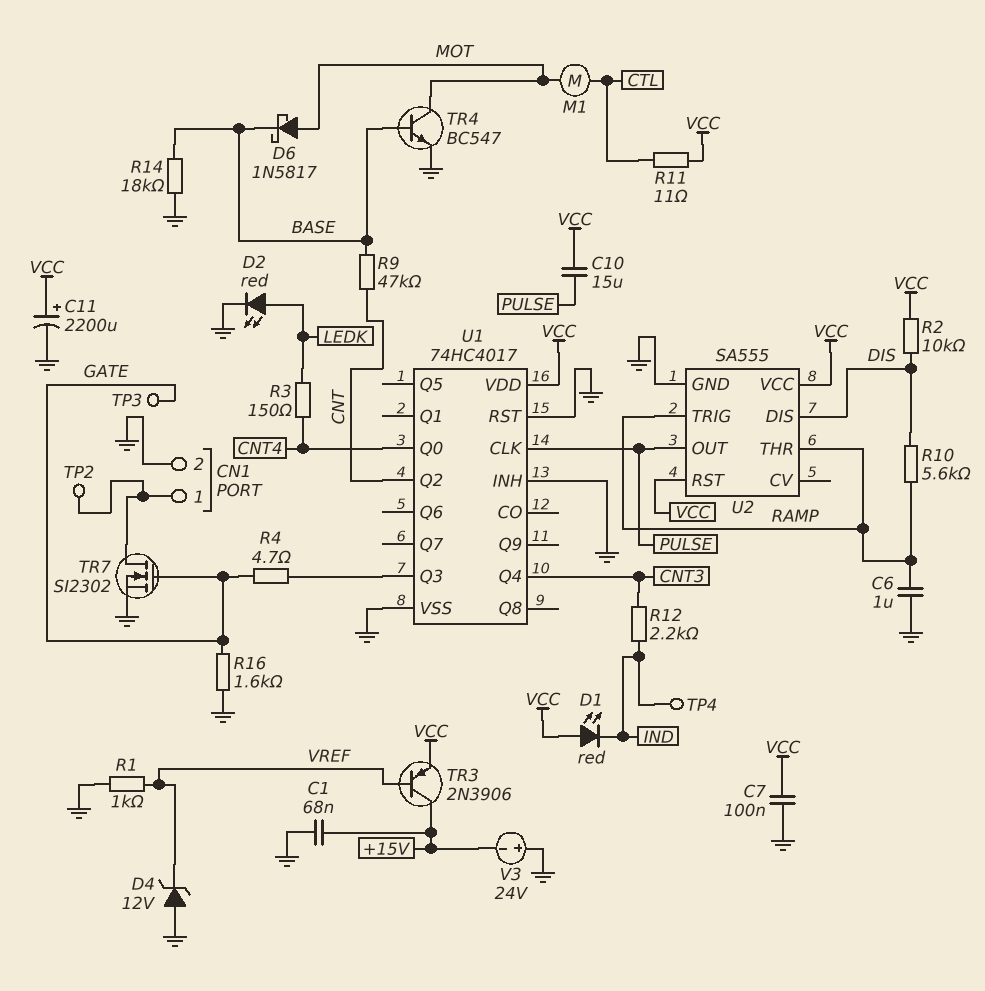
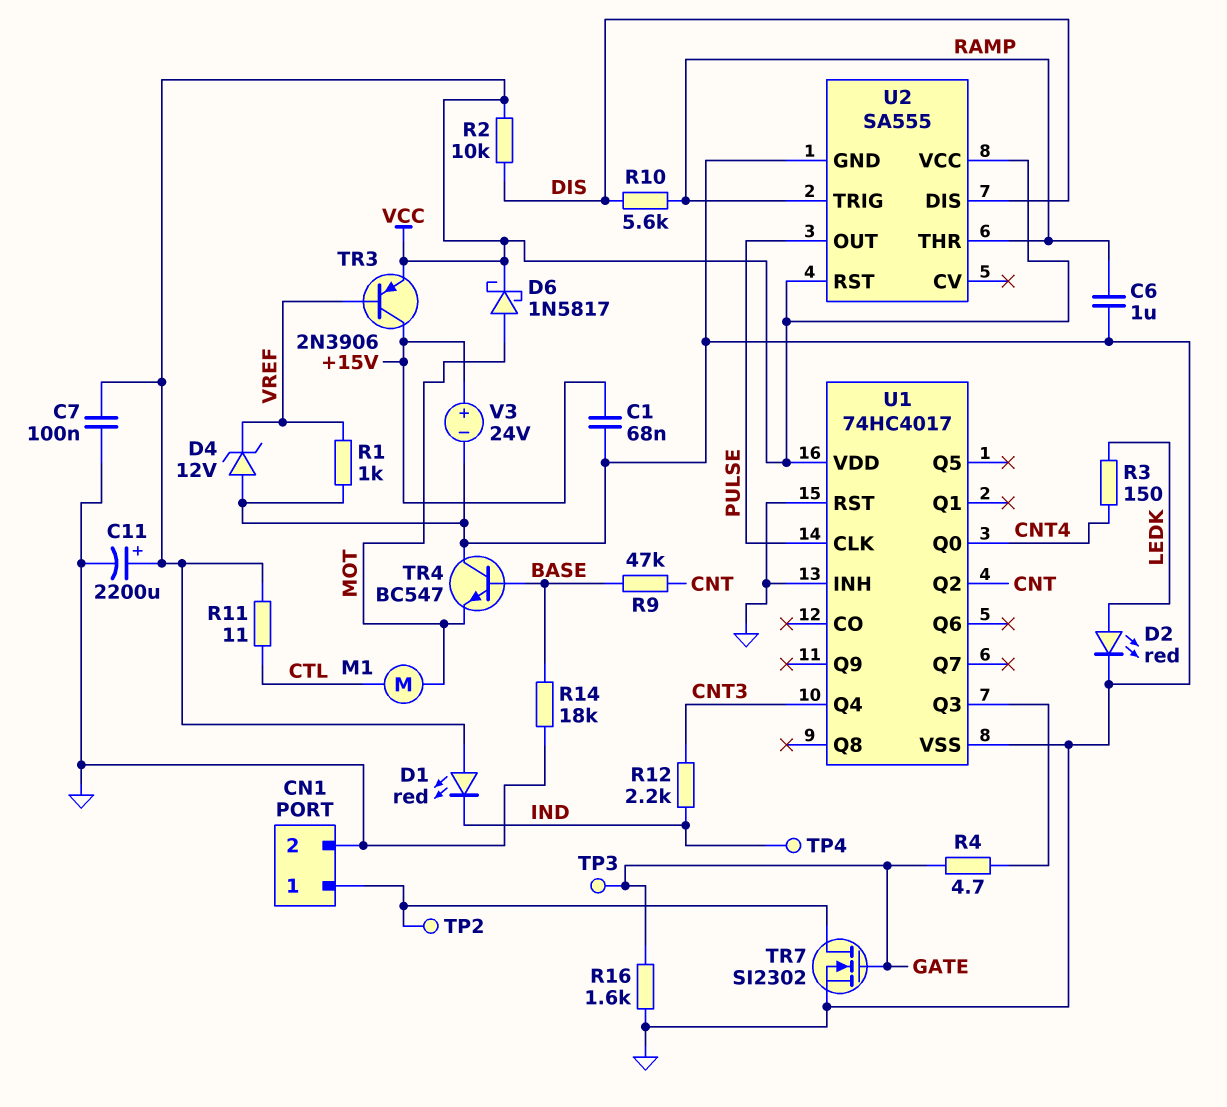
C10: 15uF (PULSE, VCC) -> none
D6: schottky 1N5817 (A MOT, K BASE) -> schottky 1N5817 (A MOT, K VCC)
TR4: NPN BC547 (B BASE, C MOT, E GND) -> NPN BC547 (B BASE, C GND, E MOT)
V3: 24V (plus GND, minus +15V) -> 24V (plus +15V, minus GND)

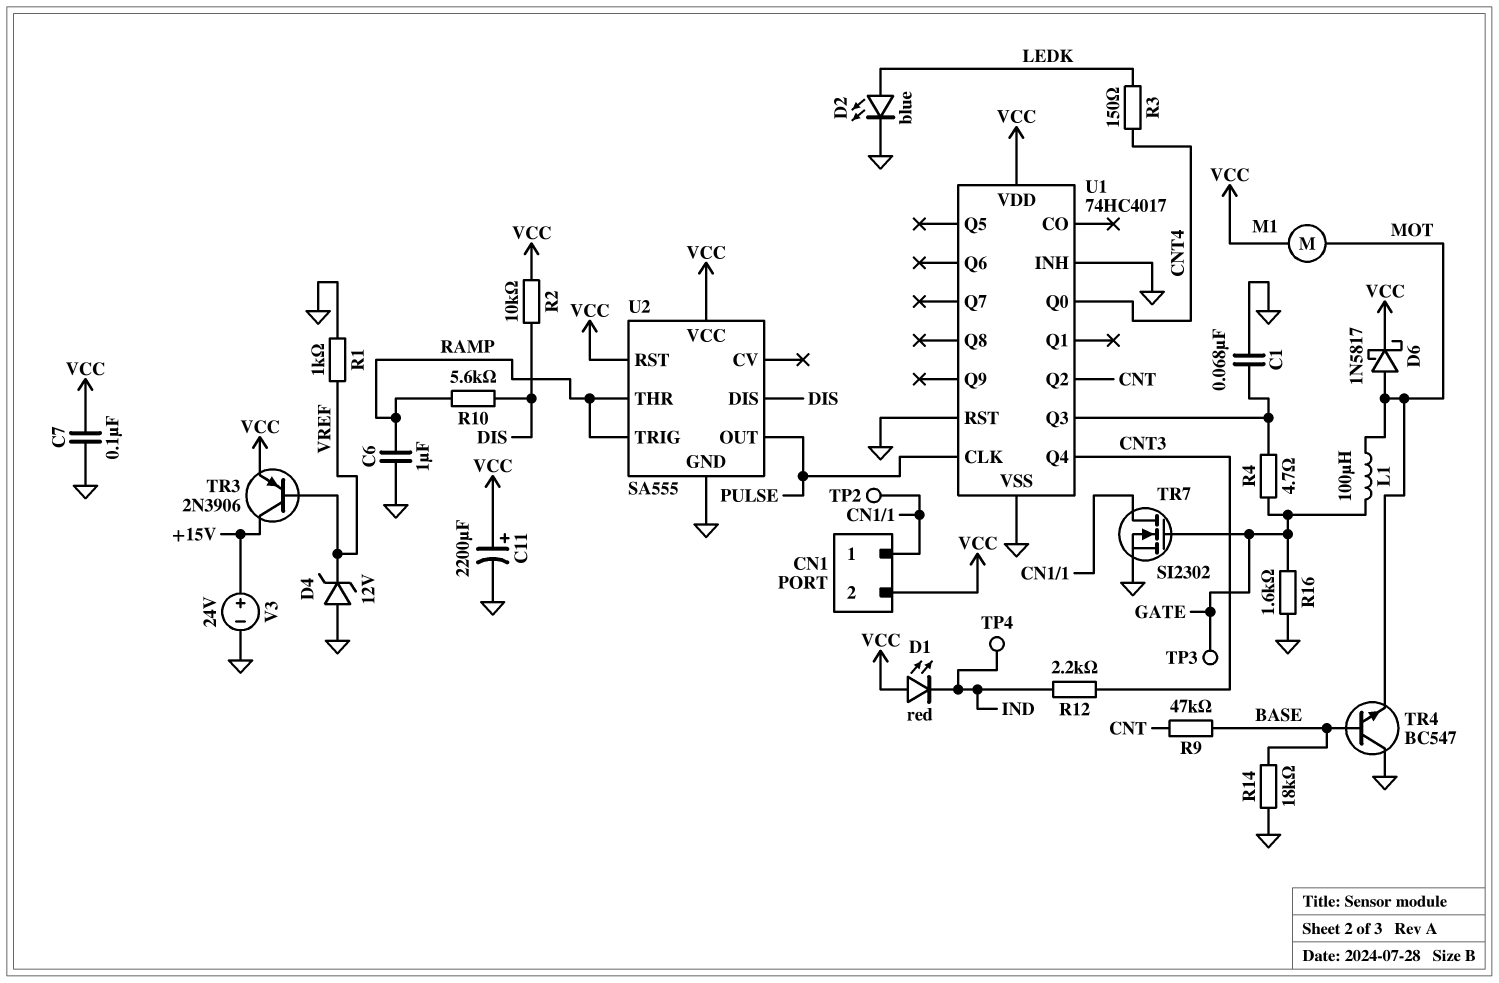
C1: 68nF (+15V, GND) -> 68nF (GND, U1/Q3)
CN1 pin 2: GND -> VCC
D2: LED red (A LEDK, K GND) -> LED blue (A LEDK, K GND)
L1: none -> 100uH (GATE, MOT)
M1: motor (CTL, MOT) -> motor (MOT, VCC)
R11: 11 (CTL, VCC) -> none

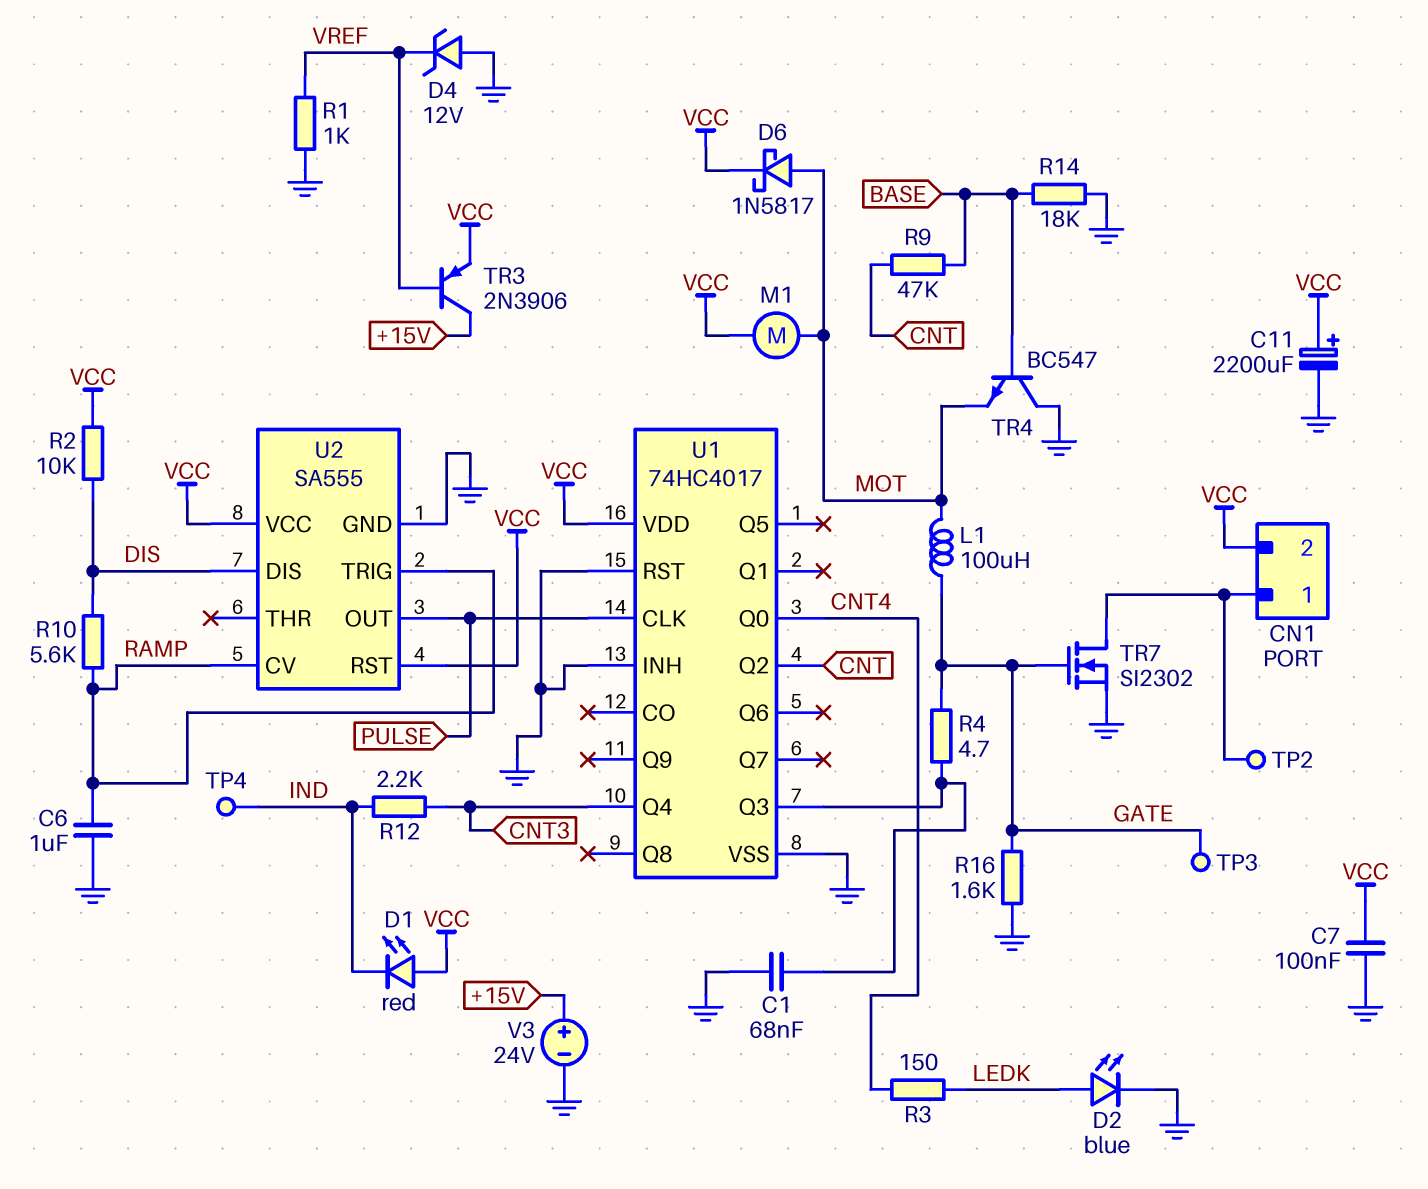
U2 pin CV: none -> RAMP
U2 pin THR: RAMP -> none

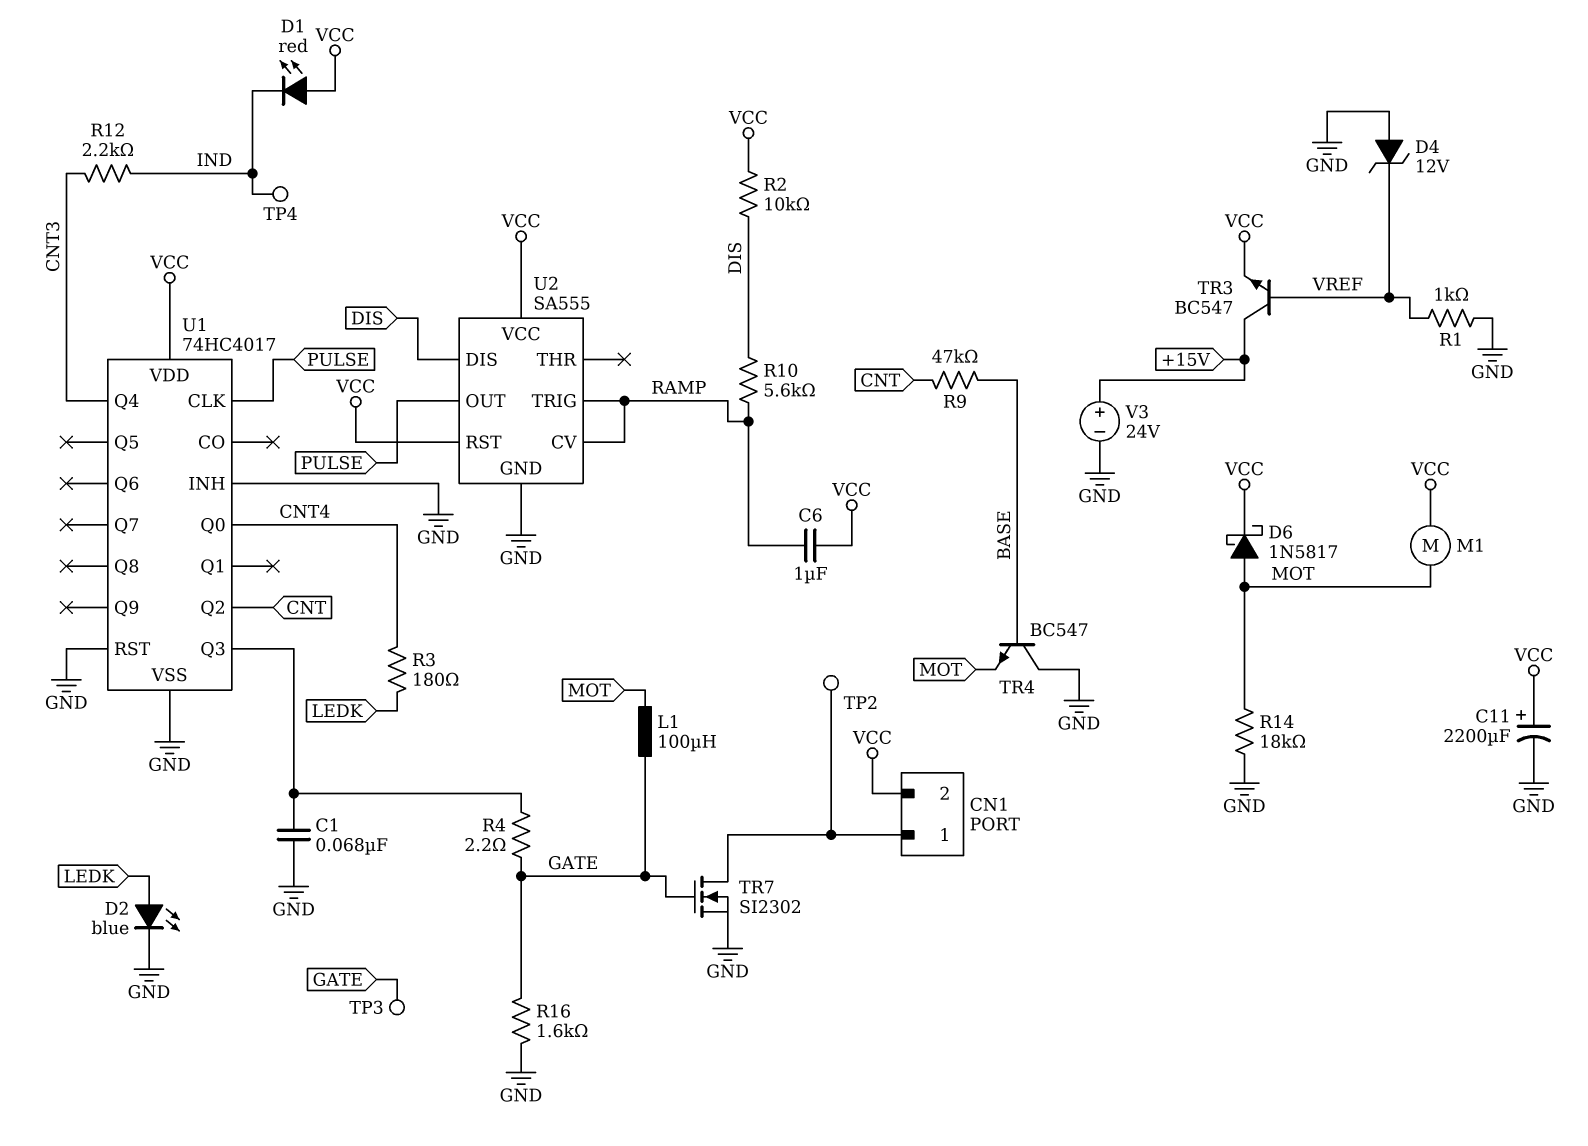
C6: 1uF (GND, RAMP) -> 1uF (RAMP, VCC)
C7: 100nF (GND, VCC) -> none
R3: 150 (CNT4, LEDK) -> 180 (CNT4, LEDK)
R4: 4.7 (GATE, U1/Q3) -> 2.2 (GATE, U1/Q3)
R14: 18k (BASE, GND) -> 18k (GND, MOT)
TR3: PNP 2N3906 (B VREF, C +15V, E VCC) -> NPN BC547 (B VREF, C +15V, E VCC)

